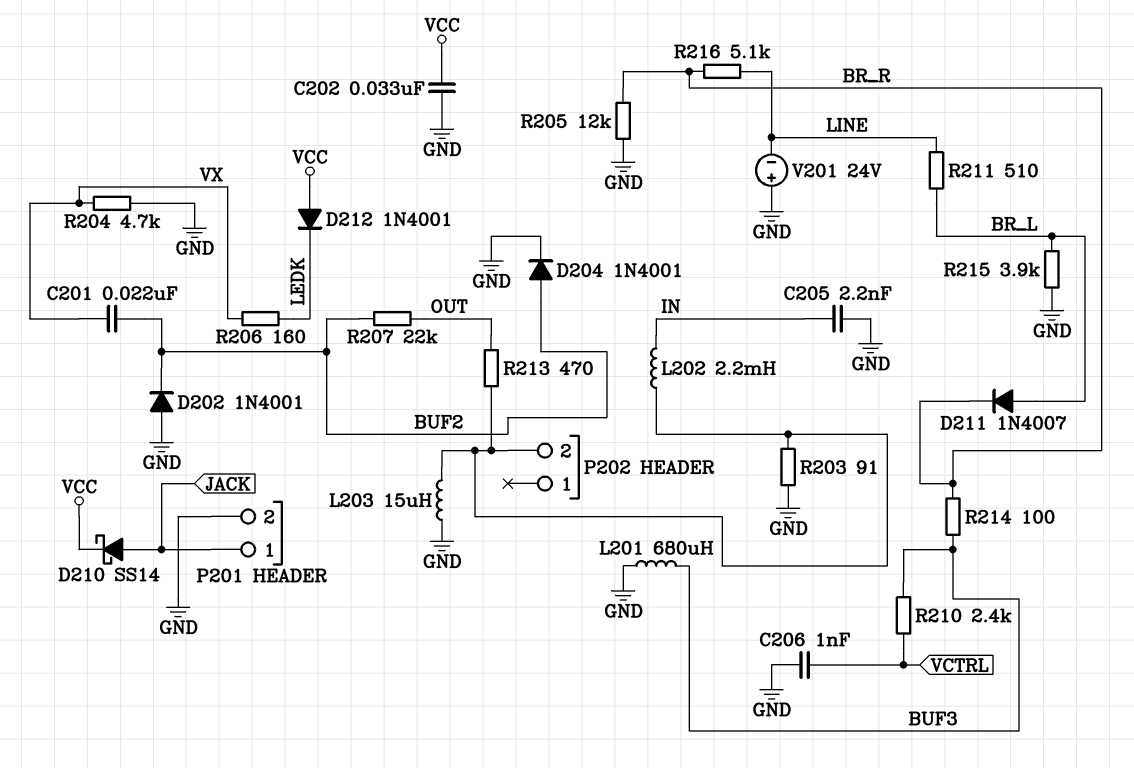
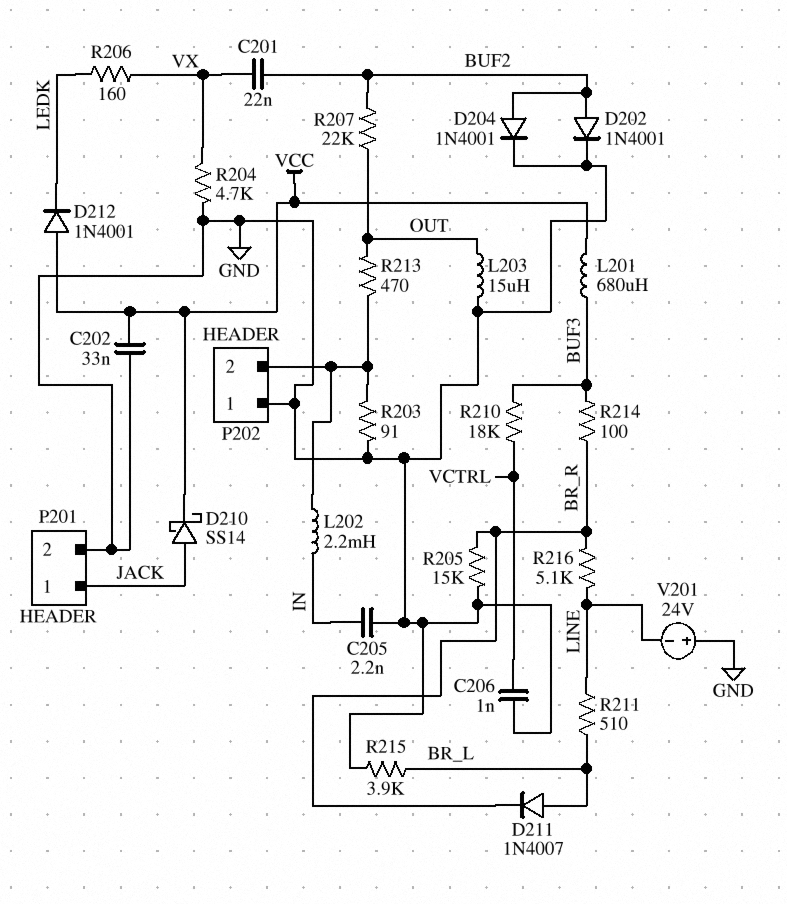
D202: diode 1N4001 (A GND, K BUF2) -> diode 1N4001 (A BUF2, K GND)
L201: 680uH (BUF3, GND) -> 680uH (BUF3, VCC)
L203: 15uH (GND, P202/2) -> 15uH (GND, OUT)
P202 pin 1: none -> GND
R205: 12k (BR_R, GND) -> 15k (BR_R, GND)
R210: 2.4k (BUF3, VCTRL) -> 18k (BUF3, VCTRL)

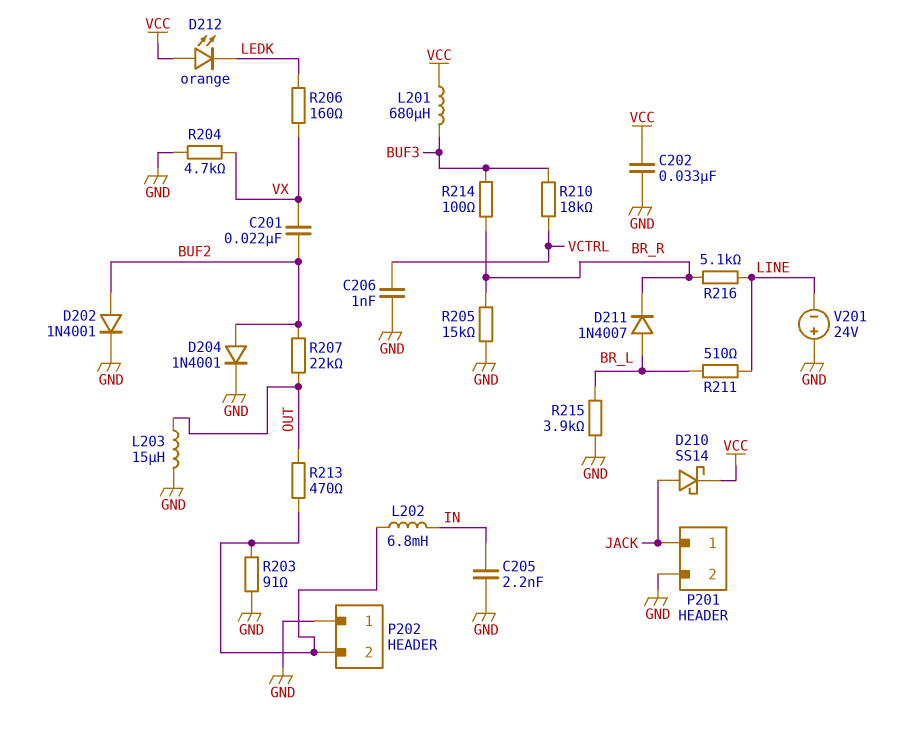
D212: diode 1N4001 (A VCC, K LEDK) -> LED orange (A VCC, K LEDK)
L202: 2.2mH (IN, P202/2) -> 6.8mH (IN, P202/2)

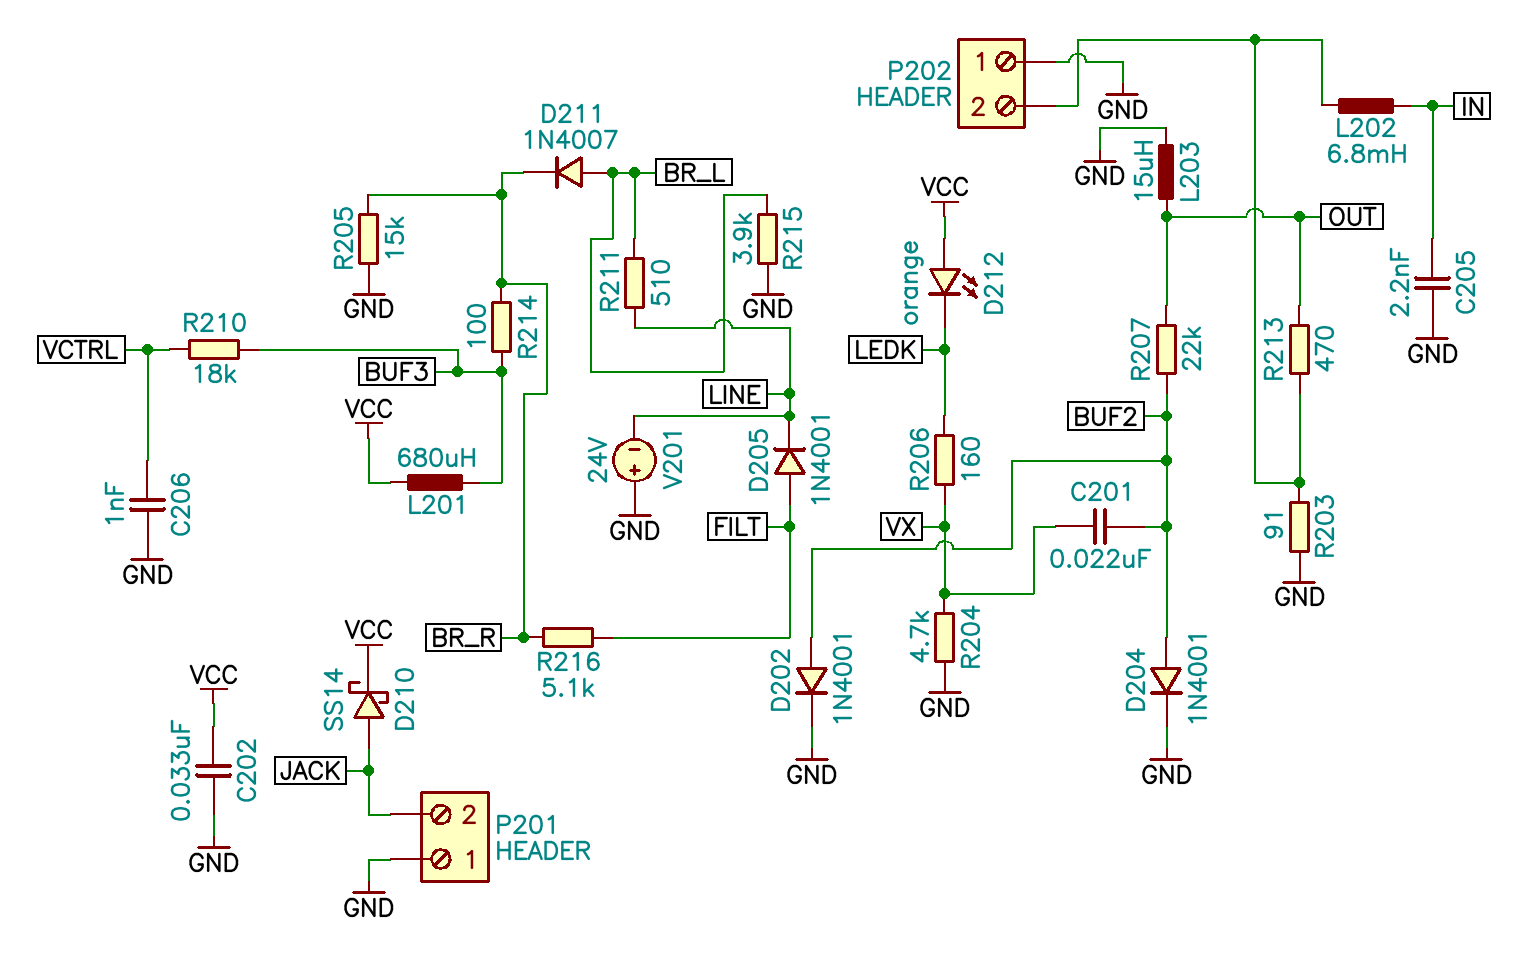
D205: none -> diode 1N4001 (A FILT, K LINE)
P201 pin 1: JACK -> GND
P201 pin 2: GND -> JACK
R216: 5.1k (BR_R, LINE) -> 5.1k (BR_R, FILT)

